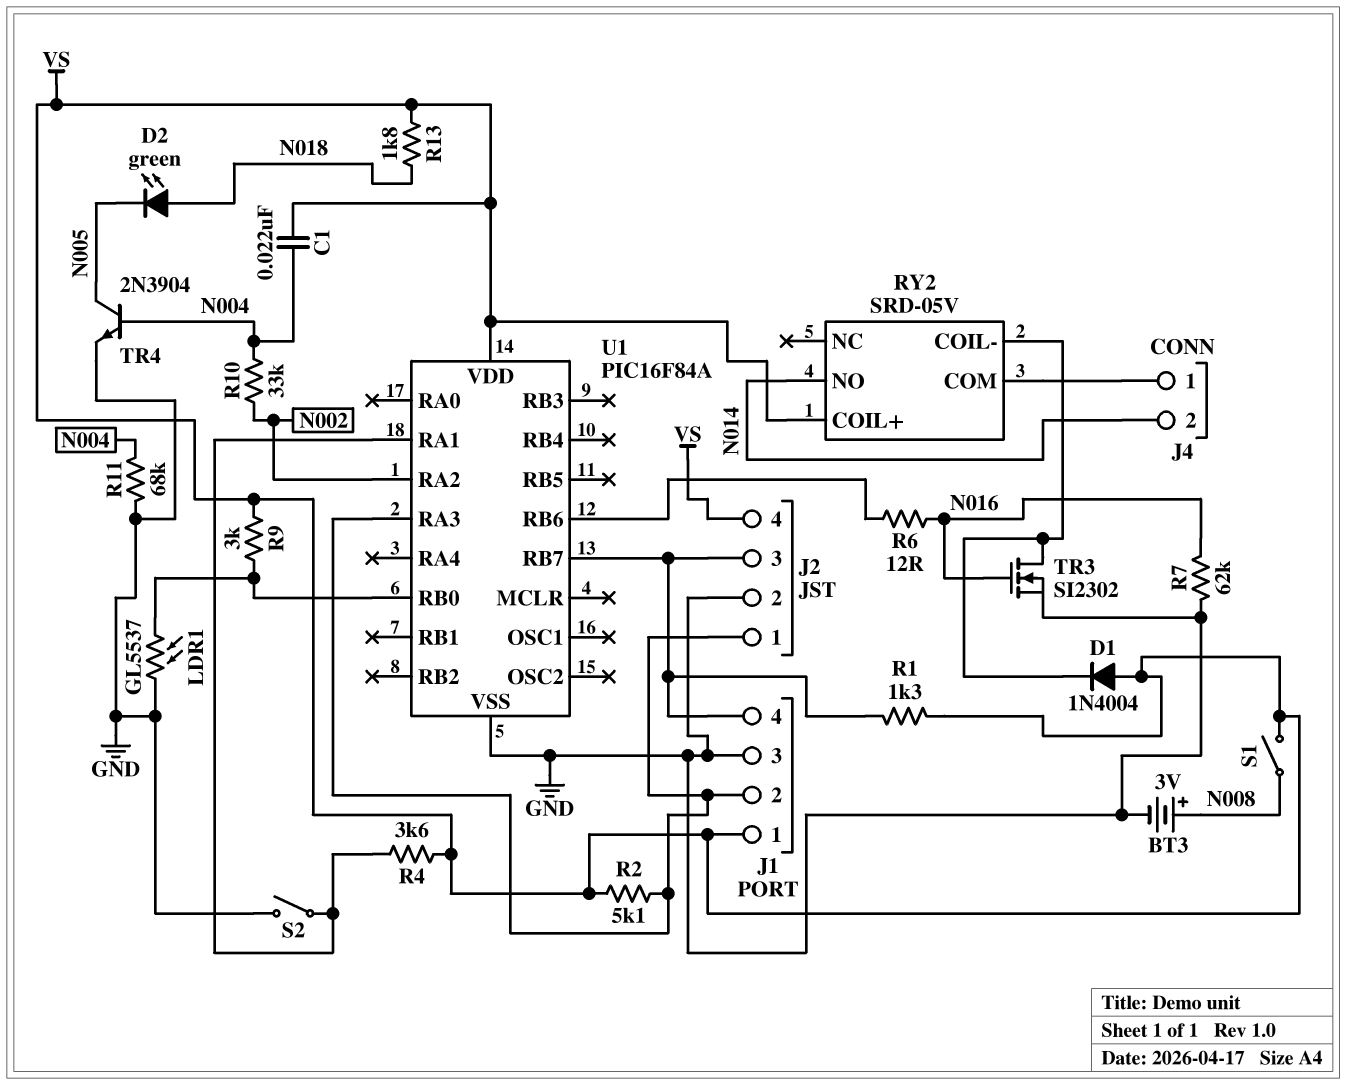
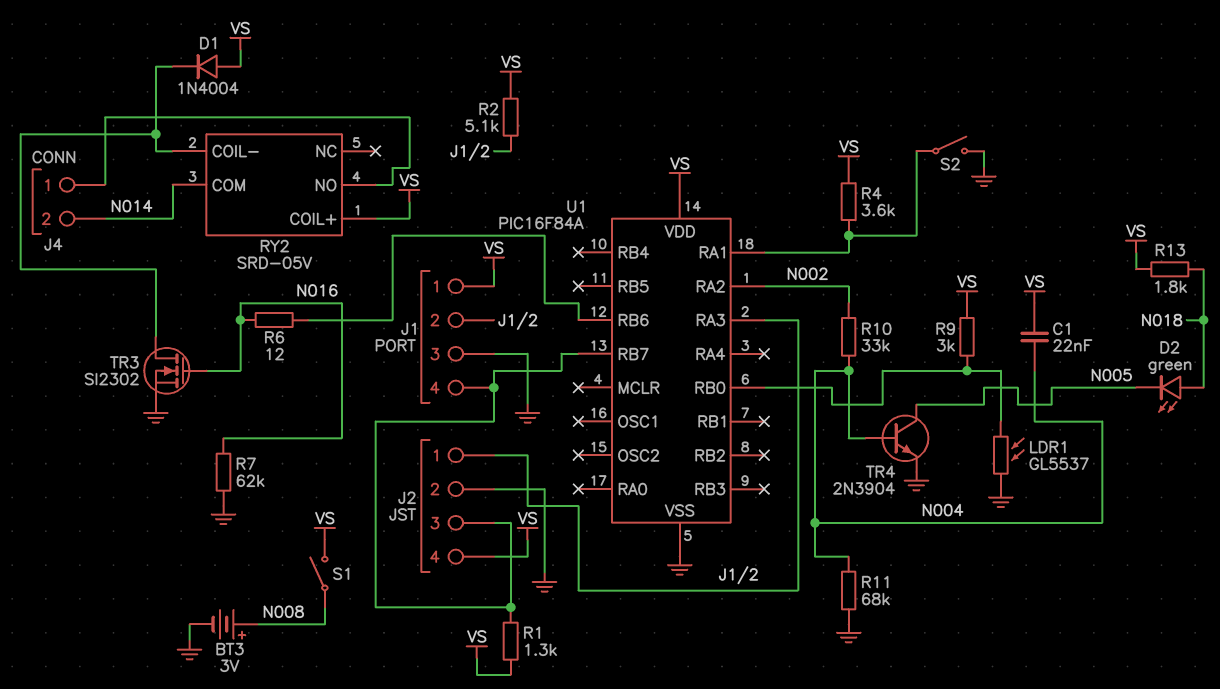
RY2 pin COM: J4/1 -> N014
RY2 pin NO: N014 -> J4/1

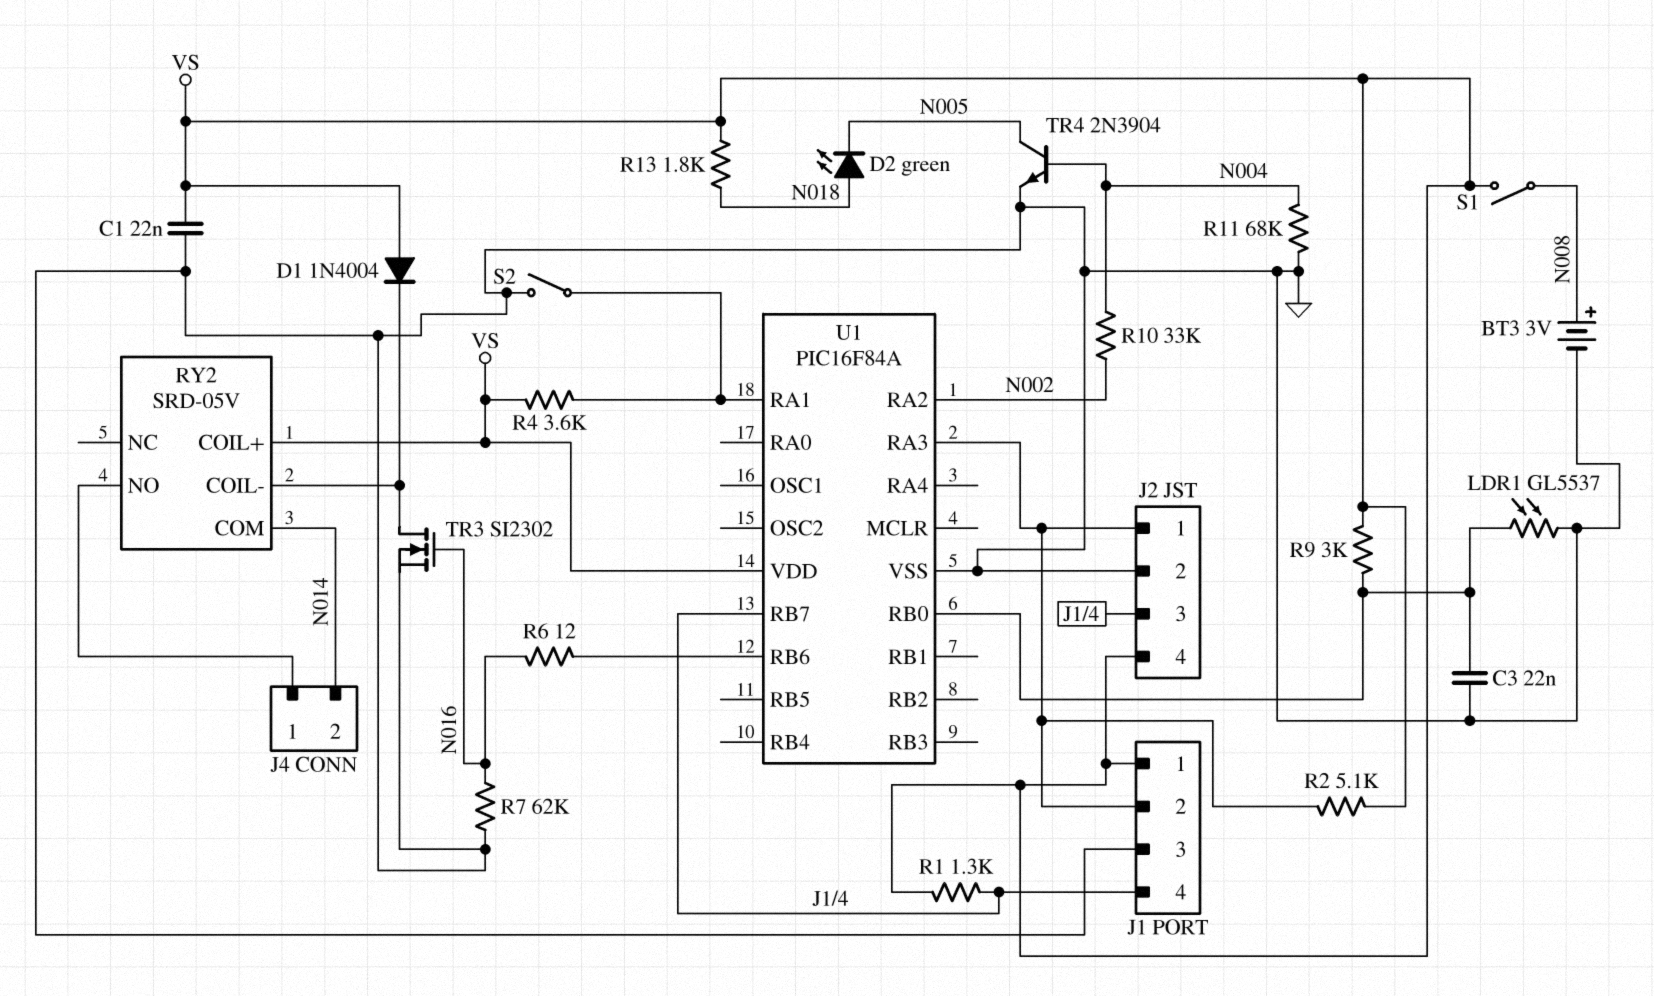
C1: 22nF (N004, VS) -> 22nF (GND, VS)
C3: none -> 22nF (GND, U1/RB0)

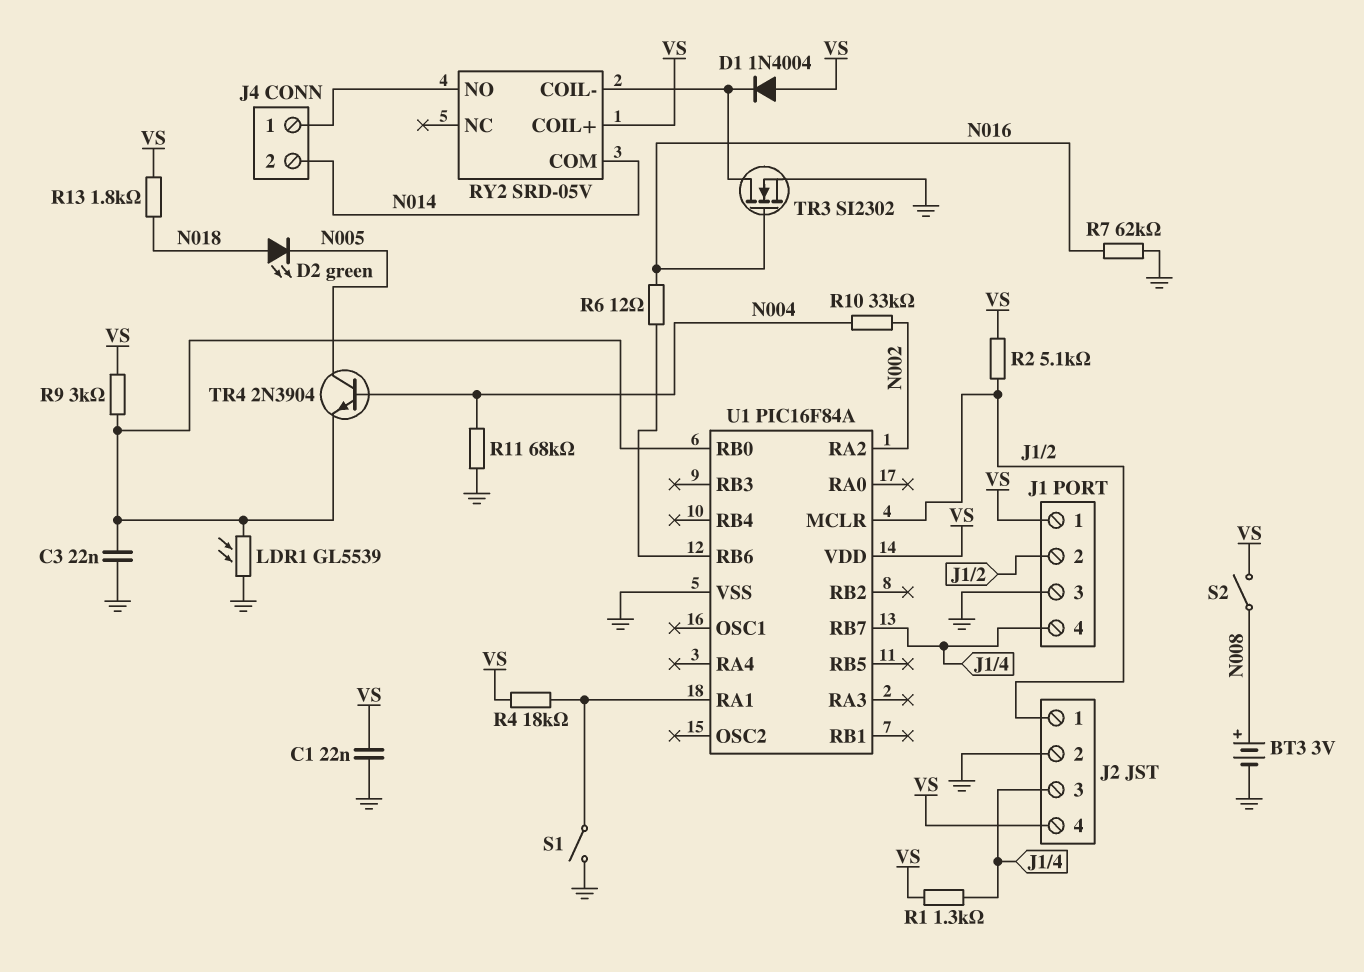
LDR1: GL5537 (GND, U1/RB0) -> GL5539 (GND, U1/RB0)
R4: 3.6k (U1/RA1, VS) -> 18k (U1/RA1, VS)
S1: switch (N008, VS) -> switch (GND, U1/RA1)
S2: switch (GND, U1/RA1) -> switch (N008, VS)
TR4: NPN 2N3904 (B N004, C N005, E GND) -> NPN 2N3904 (B N004, C N005, E U1/RB0)
U1 pin MCLR: none -> J1/2
U1 pin RA3: J1/2 -> none

